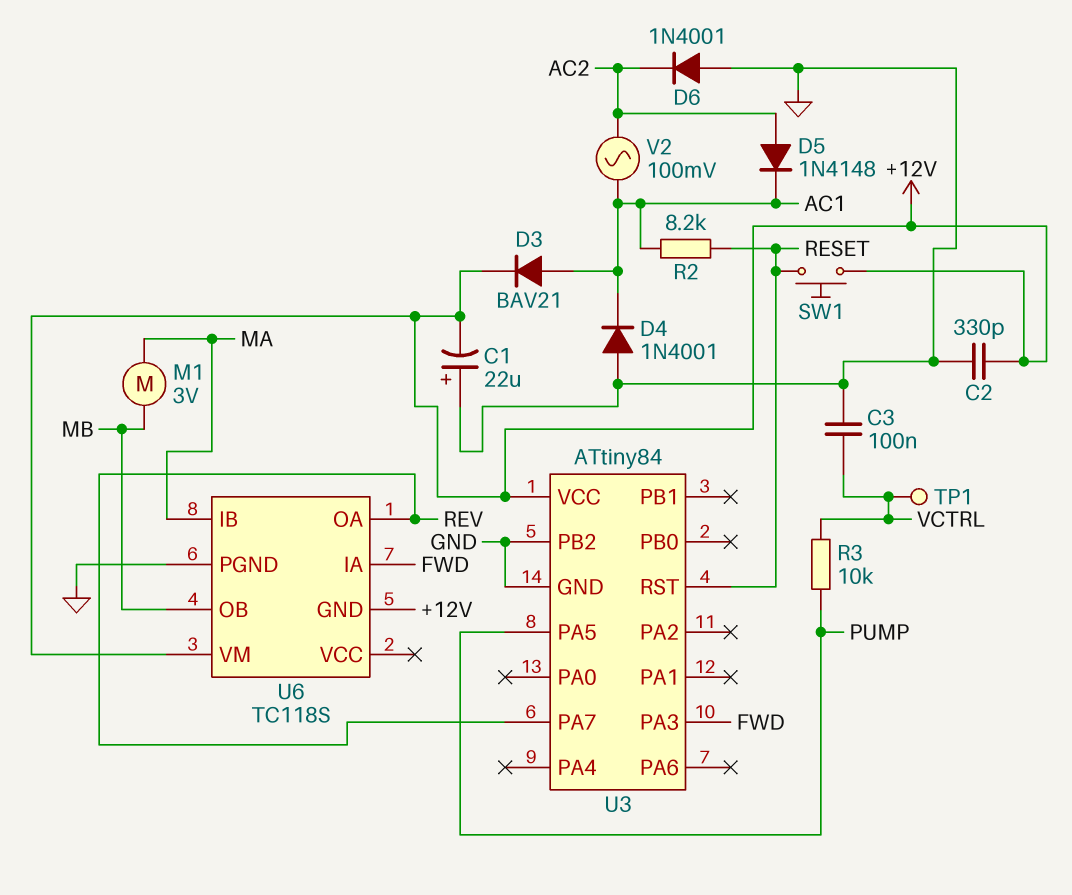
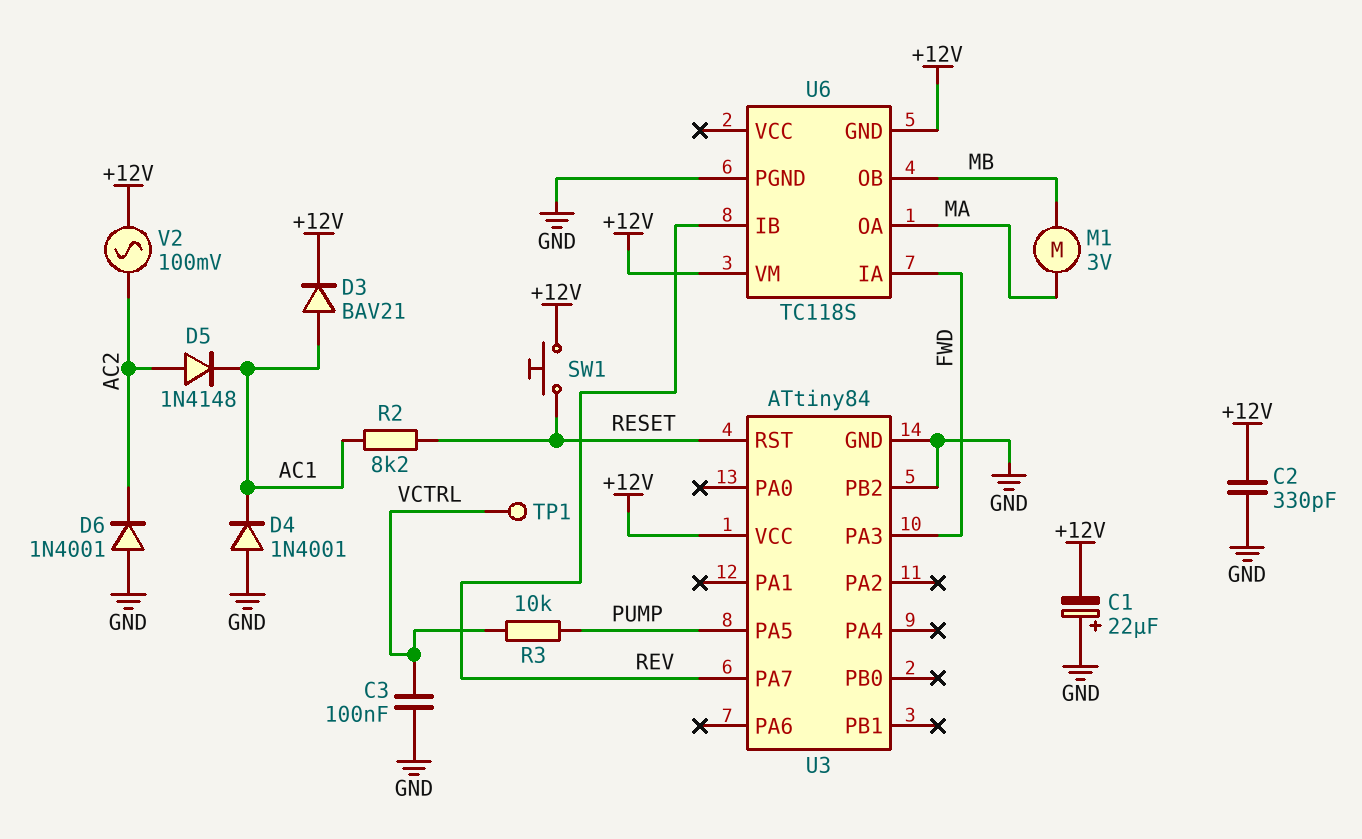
U6 pin IB: MA -> REV
U6 pin OA: REV -> MA
V2: AC 100mV (AC1, AC2) -> AC 100mV (+12V, AC2)

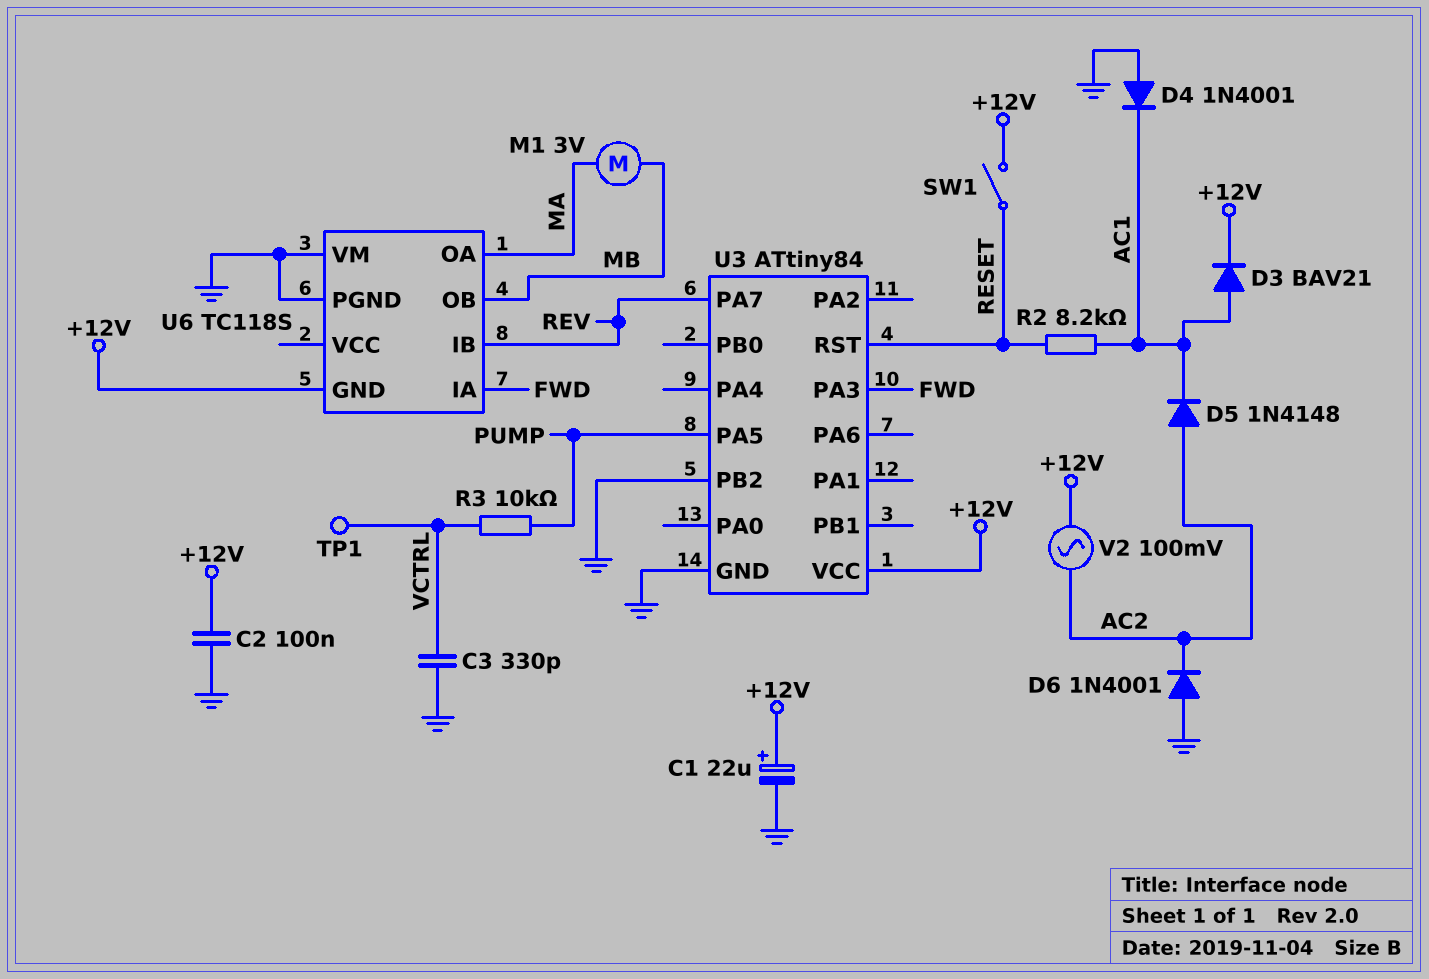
C1: 22uF (plus GND, minus +12V) -> 22uF (plus +12V, minus GND)
C2: 330pF (+12V, GND) -> 100nF (+12V, GND)
C3: 100nF (GND, VCTRL) -> 330pF (GND, VCTRL)
SW1: button (+12V, RESET) -> switch (+12V, RESET)
U6 pin VM: +12V -> GND

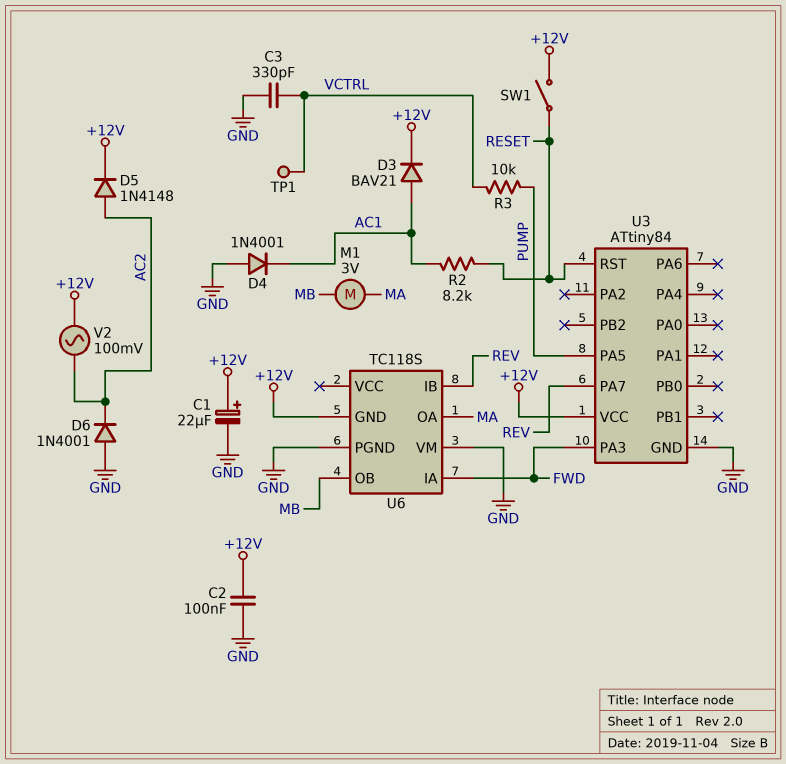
D5: diode 1N4148 (A AC2, K AC1) -> diode 1N4148 (A AC2, K +12V)
U3 pin PB2: GND -> none

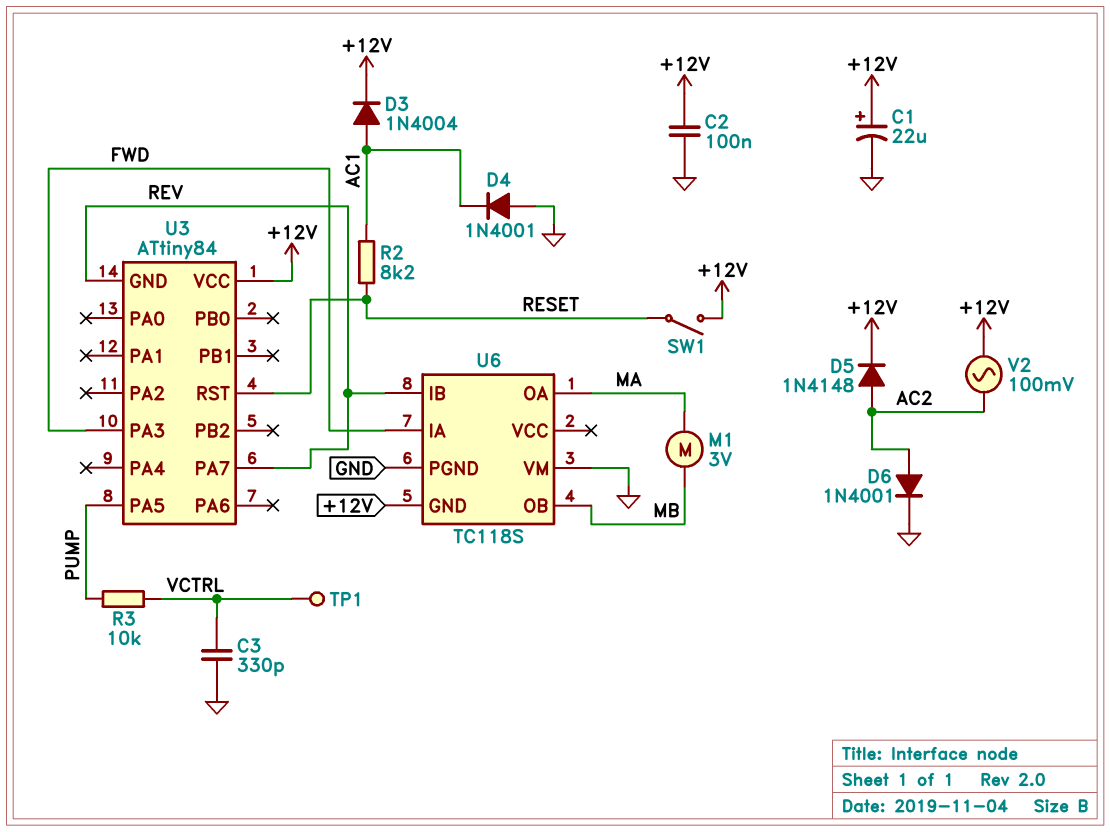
D3: diode BAV21 (A AC1, K +12V) -> diode 1N4004 (A AC1, K +12V)
D6: diode 1N4001 (A GND, K AC2) -> diode 1N4001 (A AC2, K GND)
U3 pin GND: GND -> REV

